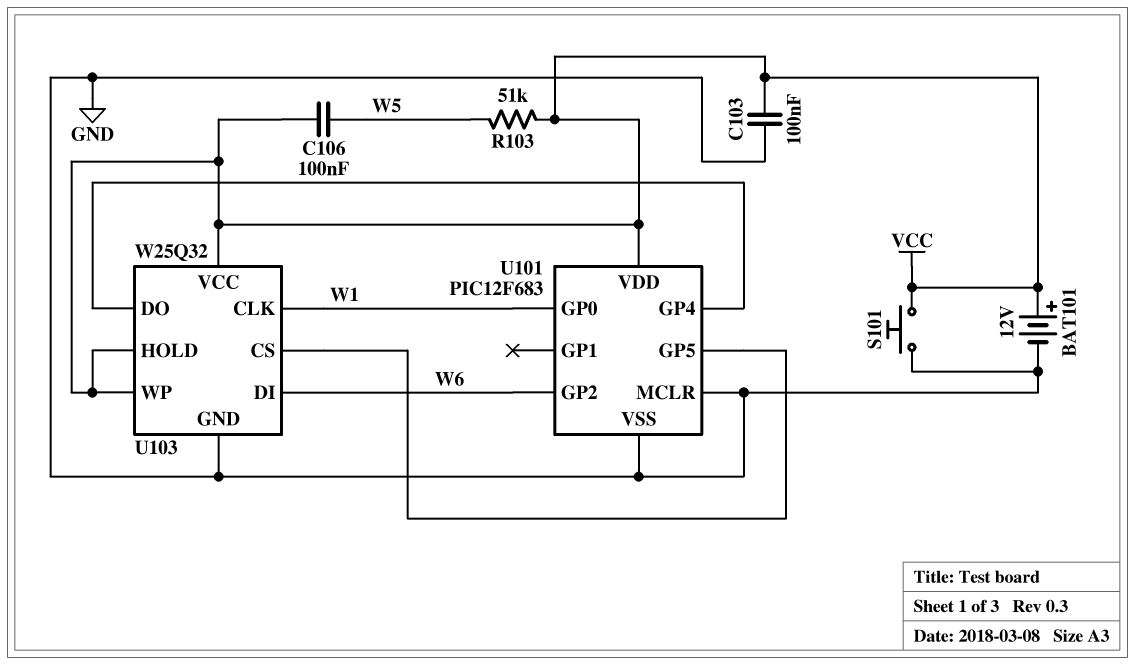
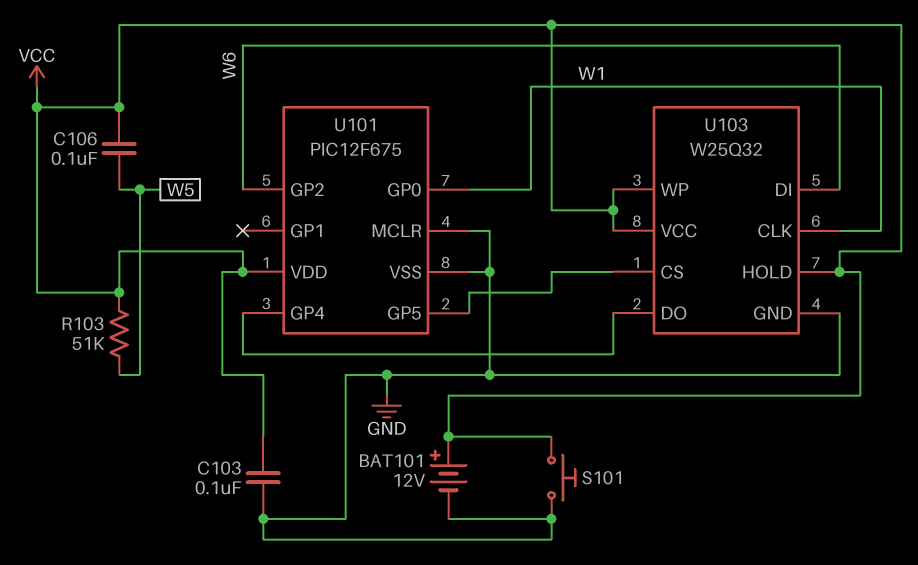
U101: PIC12F683 -> PIC12F675

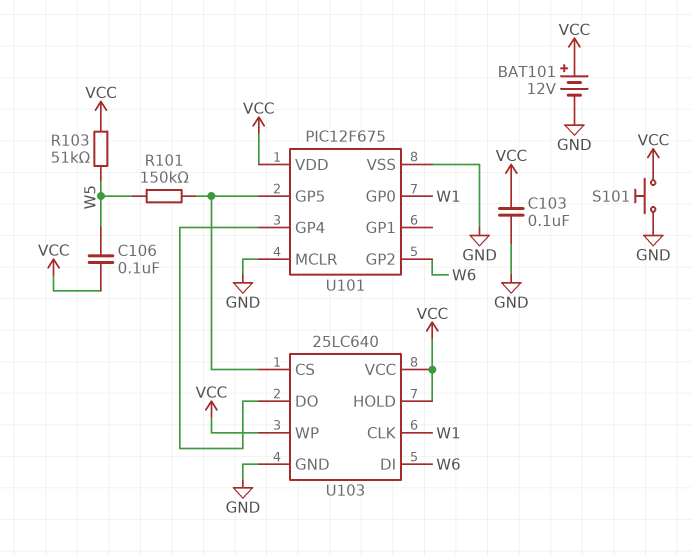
R101: none -> 150k (U101/GP5, W5)
U103: W25Q32 -> 25LC640

